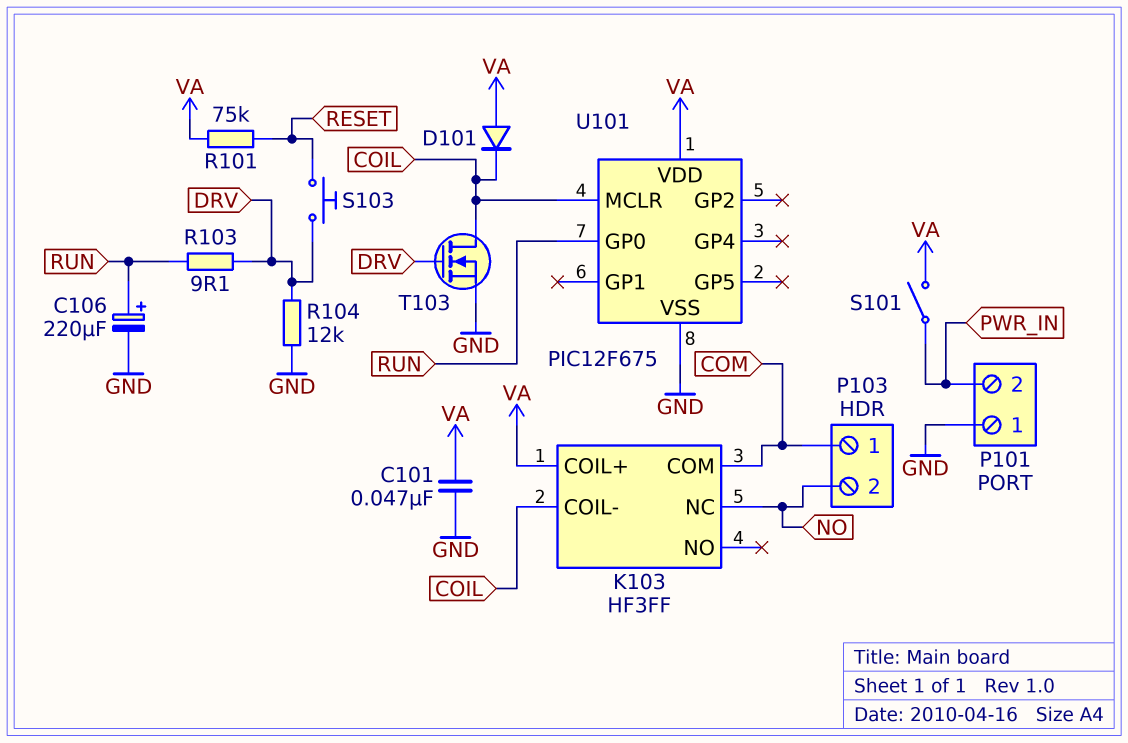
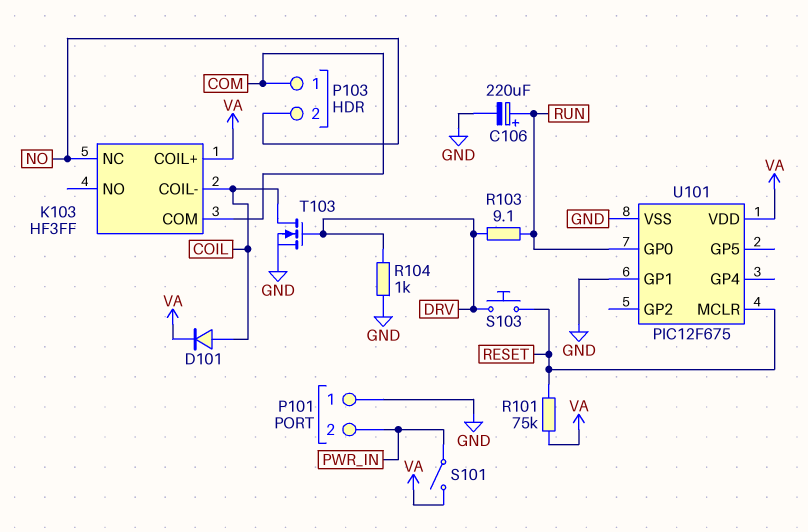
C101: 47nF (GND, VA) -> none
D101: diode (A VA, K COIL) -> diode (A COIL, K VA)
R104: 12k (DRV, GND) -> 1k (DRV, GND)
U101 pin GP1: none -> GND
U101 pin MCLR: COIL -> RESET

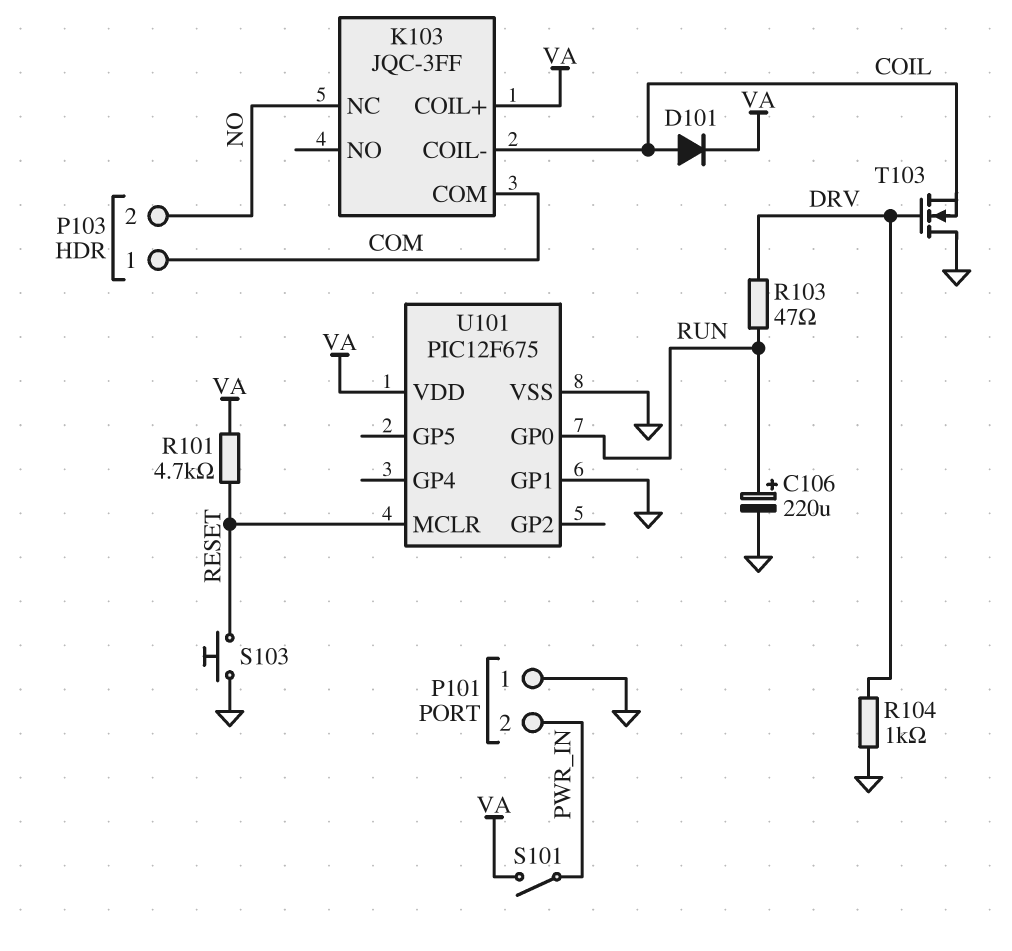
K103: HF3FF -> JQC-3FF
R101: 75k (RESET, VA) -> 4.7k (RESET, VA)
R103: 9.1 (DRV, RUN) -> 47 (DRV, RUN)
S103: button (DRV, RESET) -> button (GND, RESET)
T103: NMOS (G DRV, D COIL, S GND) -> NMOS (G DRV, D GND, S COIL)

